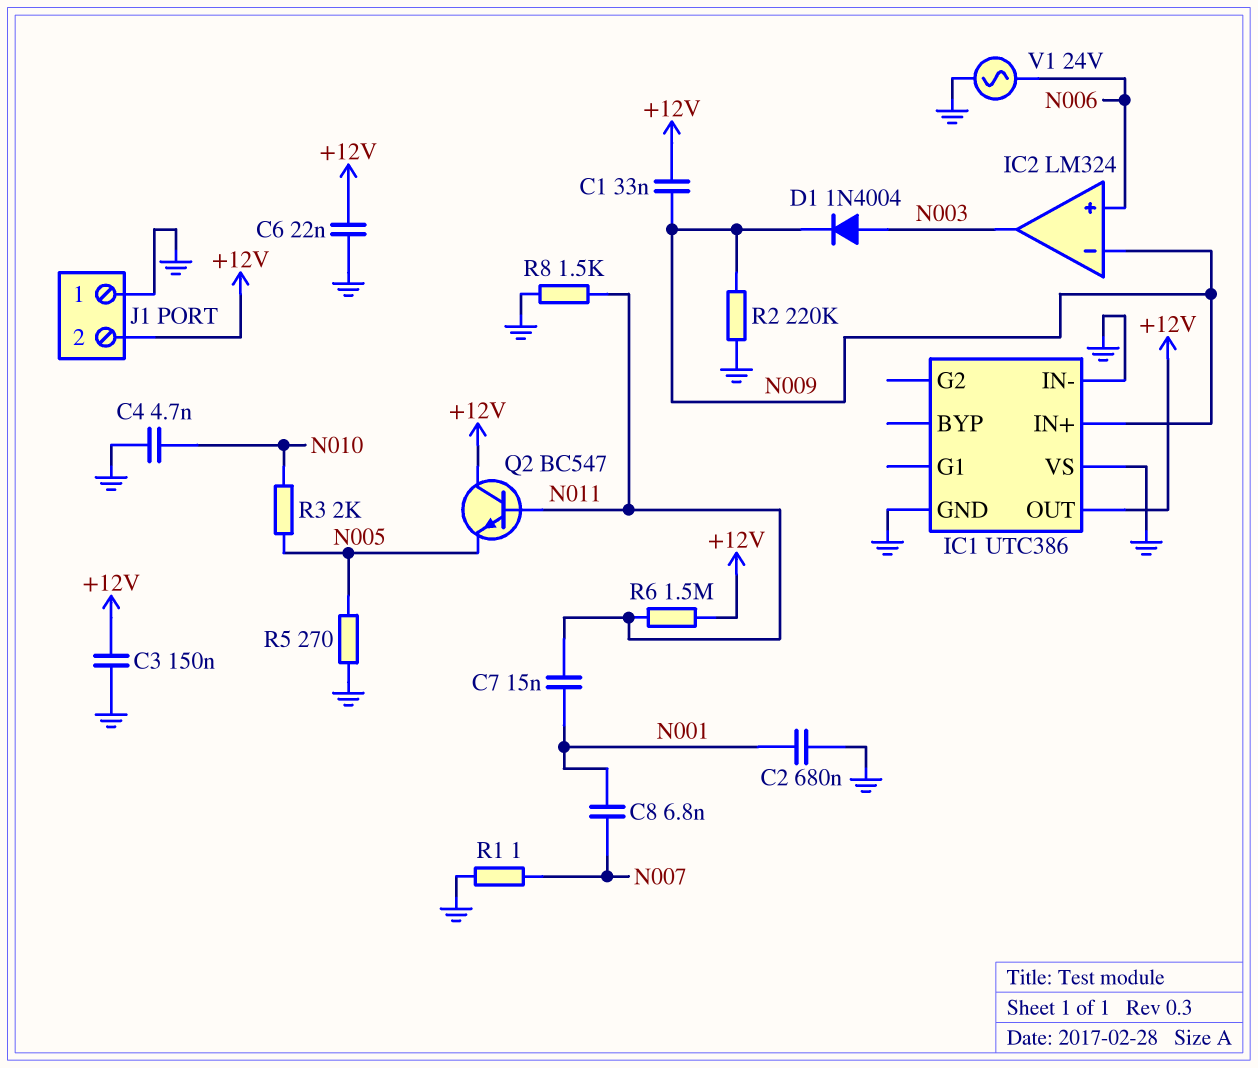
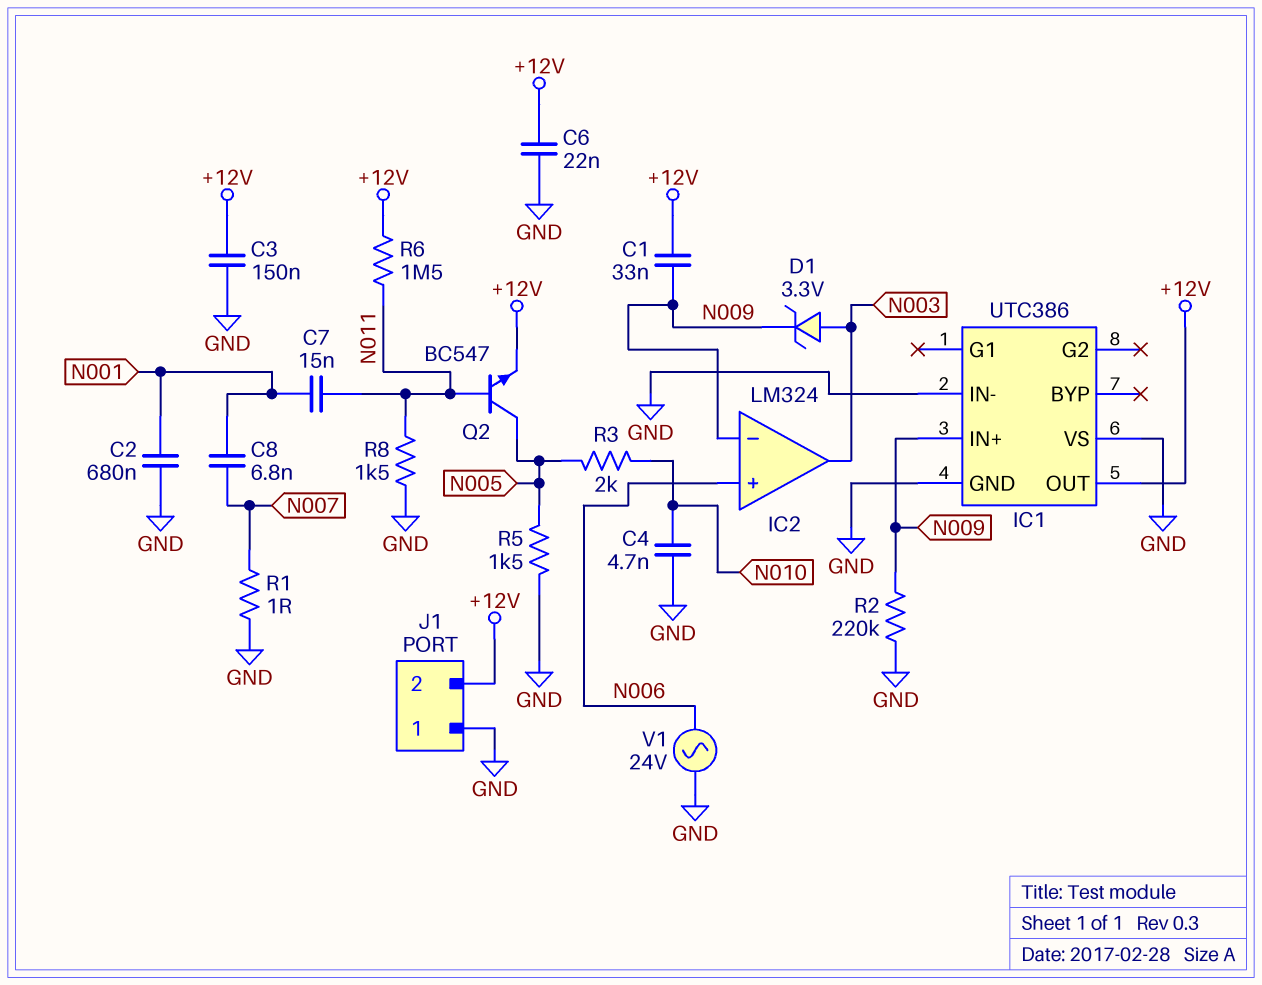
D1: diode 1N4004 (A N003, K N009) -> zener 3.3V (A N003, K N009)
Q2: NPN BC547 (B N011, C +12V, E N005) -> NPN BC547 (B N011, C N005, E +12V)
R5: 270 (GND, N005) -> 1.5k (GND, N005)

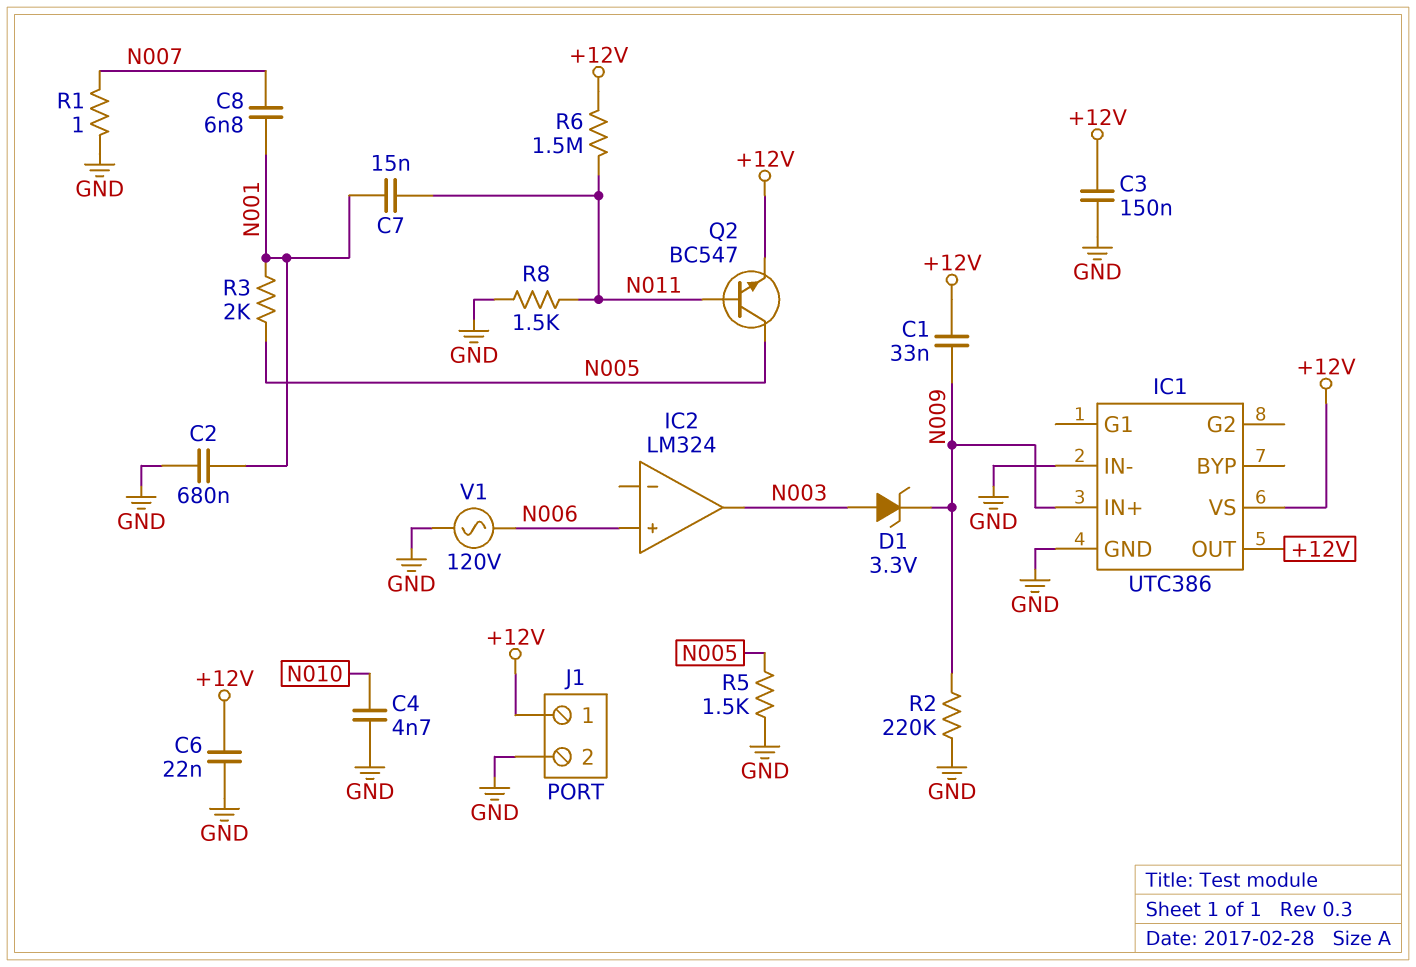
IC1 pin VS: GND -> +12V
IC2 pin in-: N009 -> none
J1 pin 1: GND -> +12V
J1 pin 2: +12V -> GND
R3: 2k (N005, N010) -> 2k (N001, N005)
V1: AC 24V (GND, N006) -> AC 120V (GND, N006)

